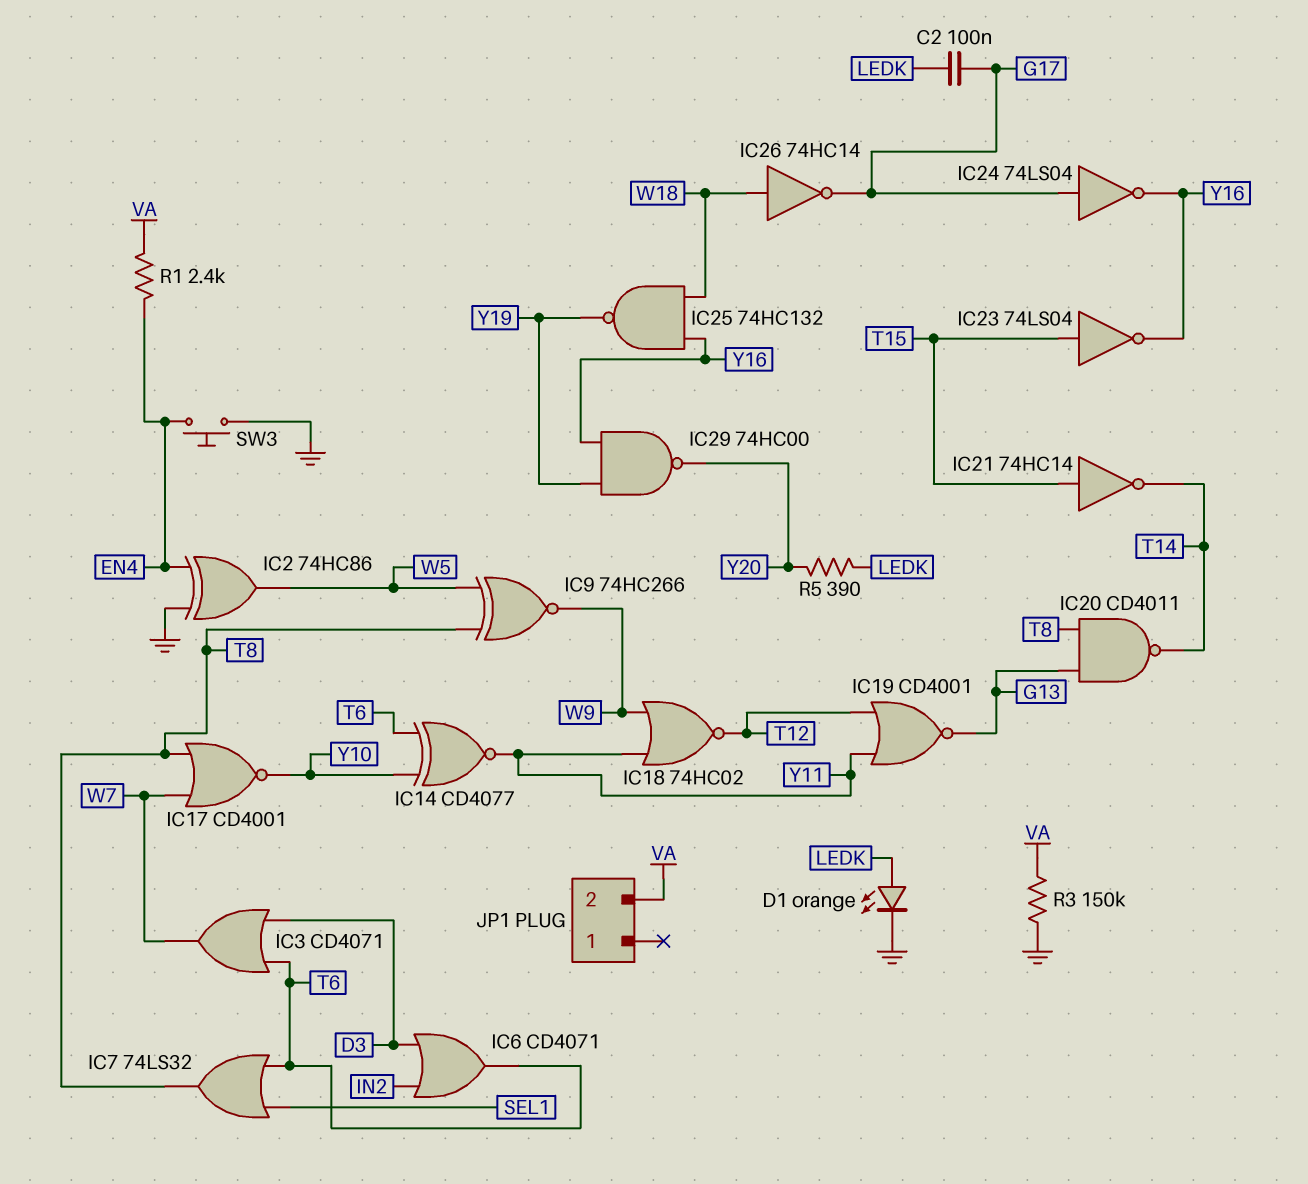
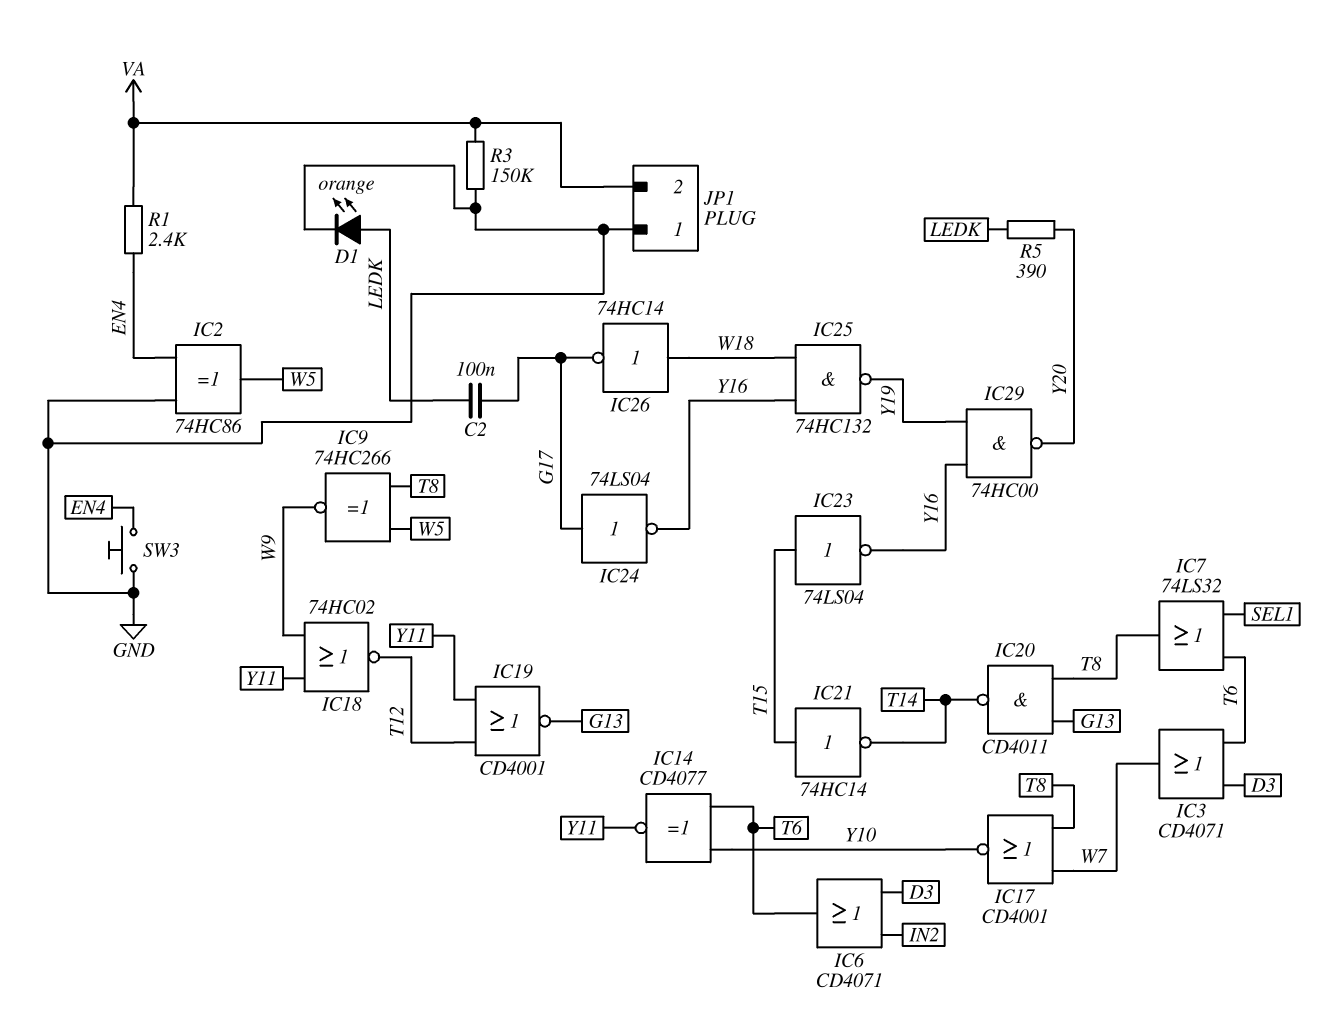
JP1 pin 1: none -> GND

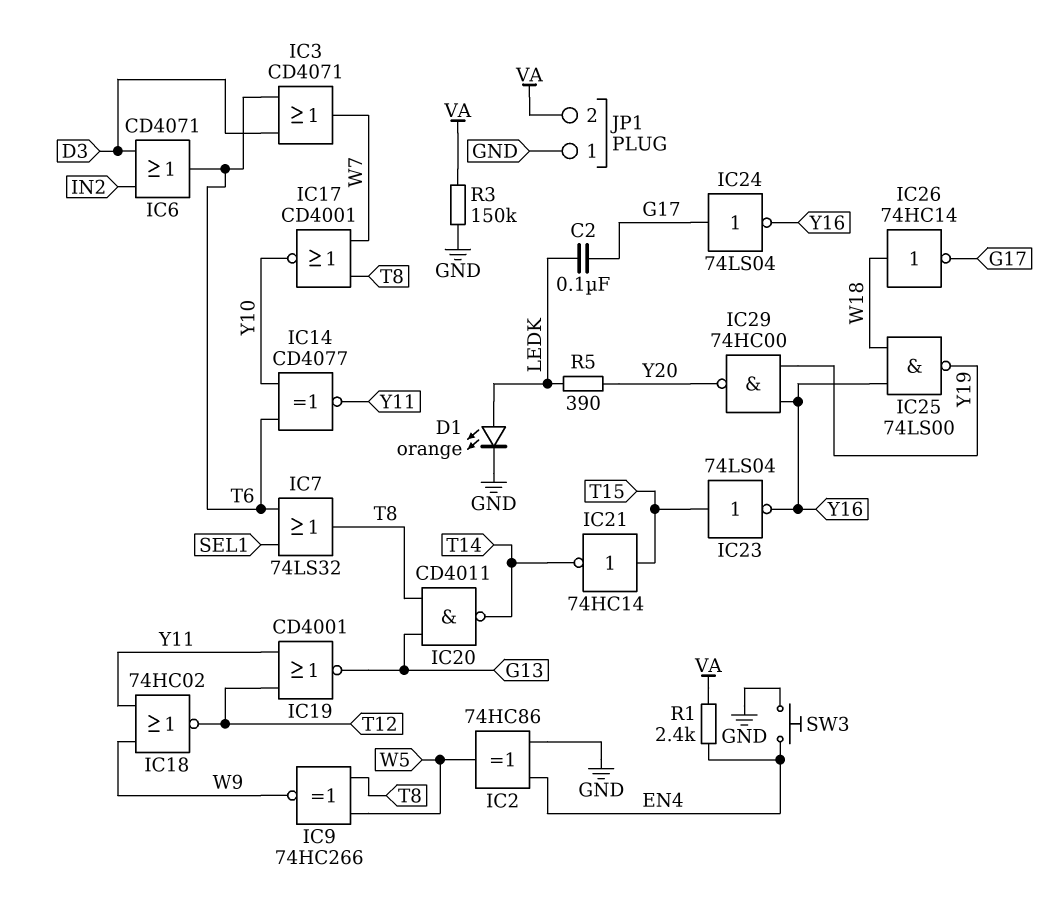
IC25: NAND 74HC132 (in W18, in Y16, out Y19) -> NAND 74LS00 (in W18, in Y16, out Y19)

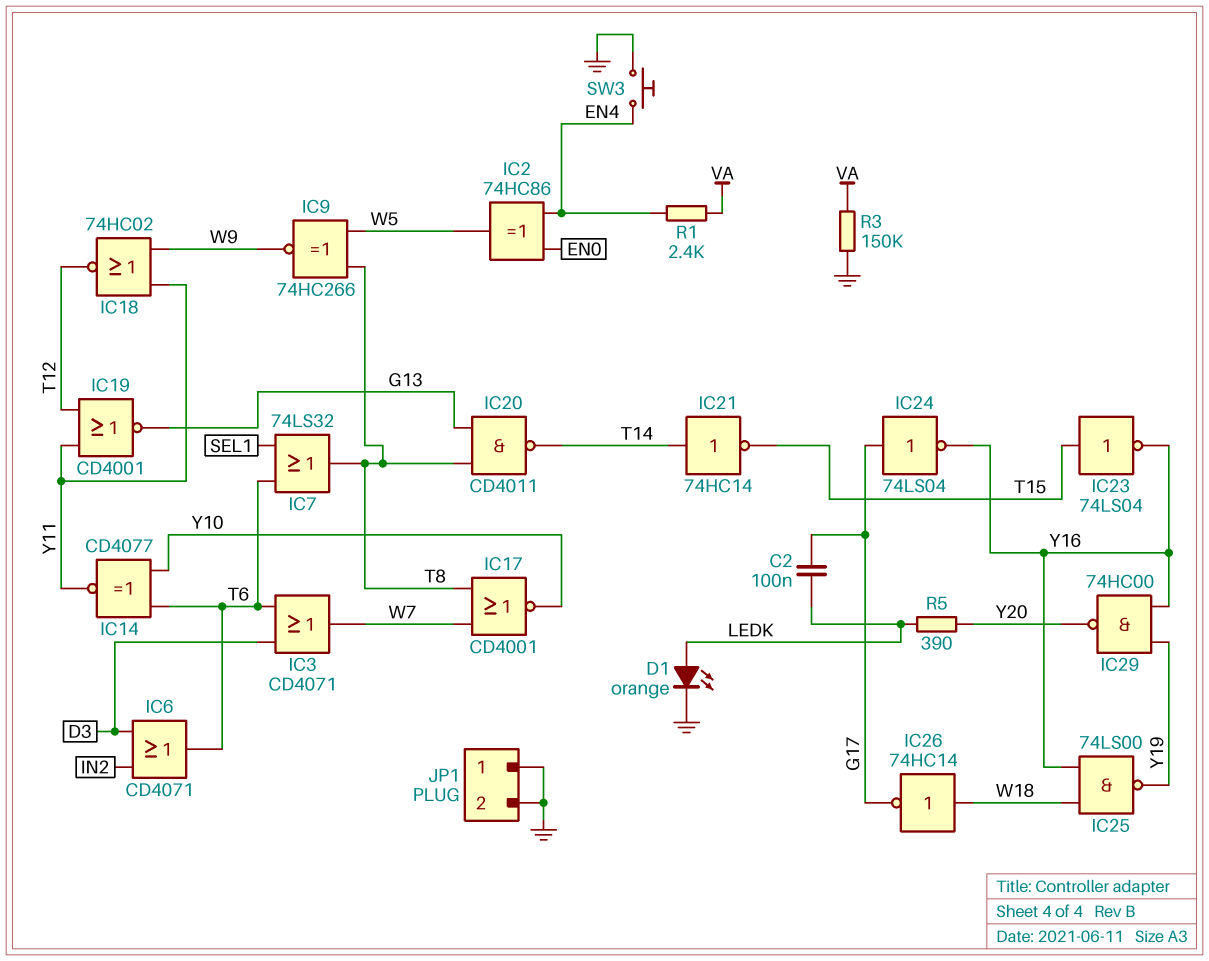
IC2: XOR 74HC86 (in EN4, in GND, out W5) -> XOR 74HC86 (in EN0, in EN4, out W5)
IC21: NOT 74HC14 (in T15, out T14) -> NOT 74HC14 (in T14, out T15)
JP1 pin 2: VA -> GND

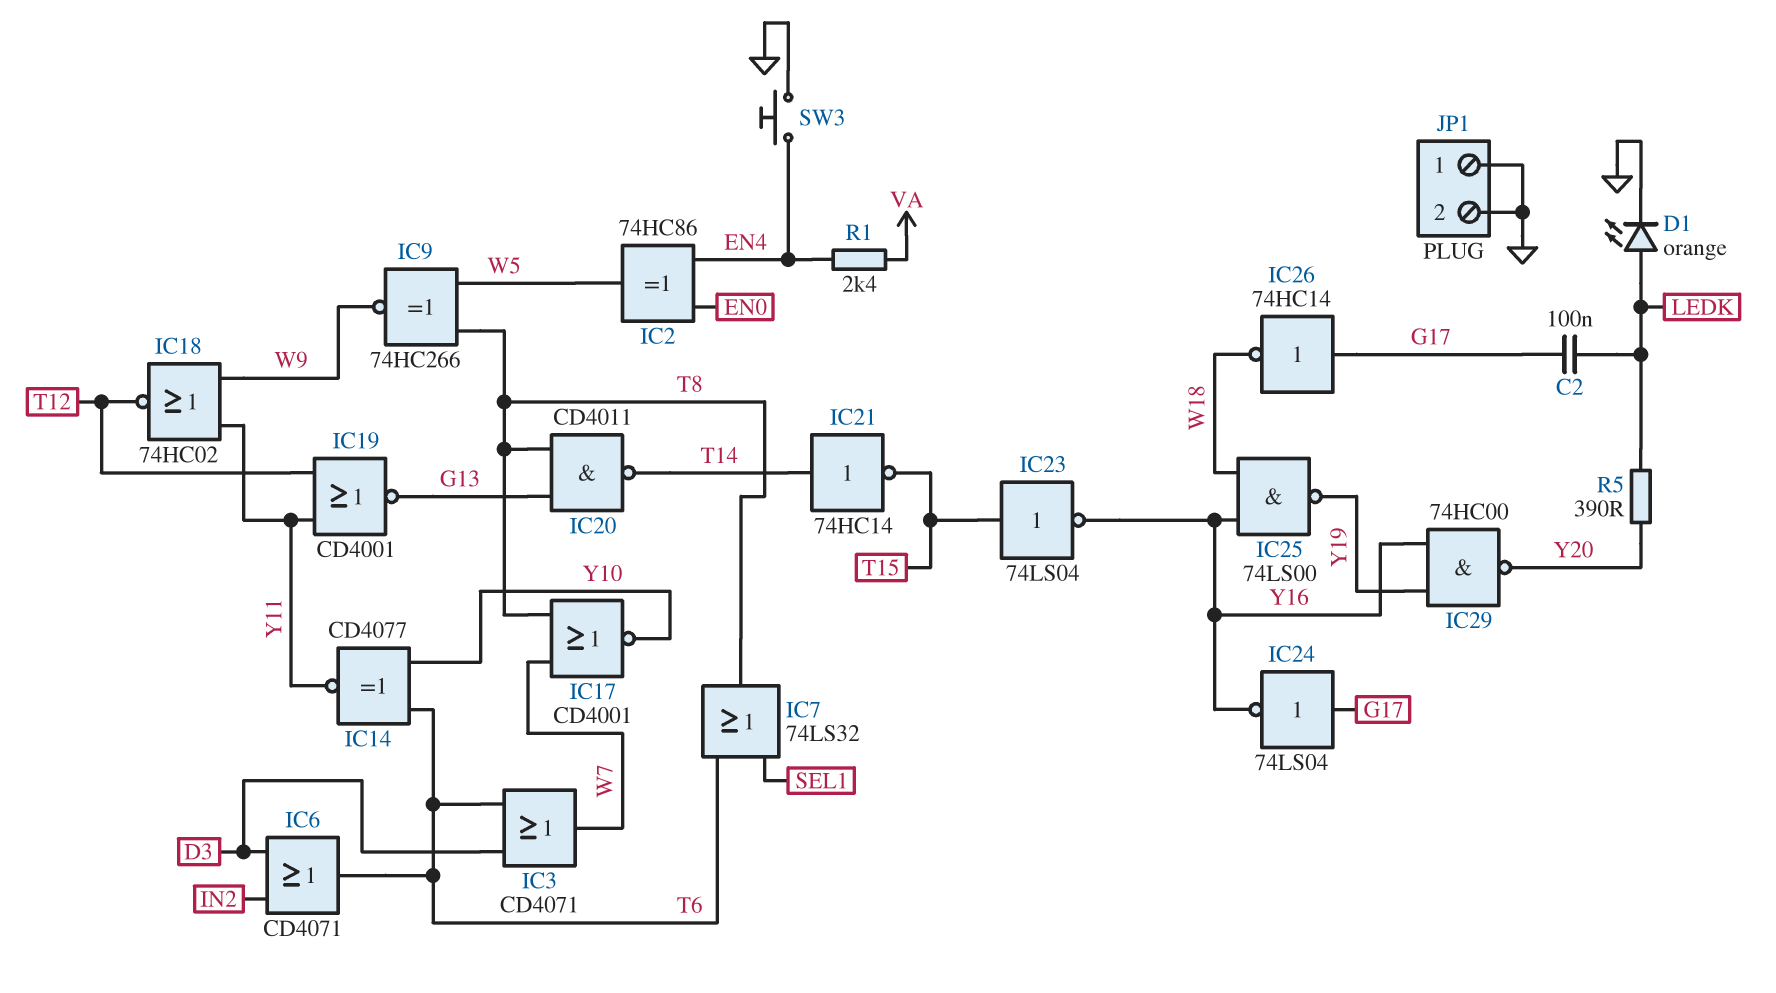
IC26: NOT 74HC14 (in W18, out G17) -> NOT 74HC14 (in G17, out W18)
R3: 150k (GND, VA) -> none

